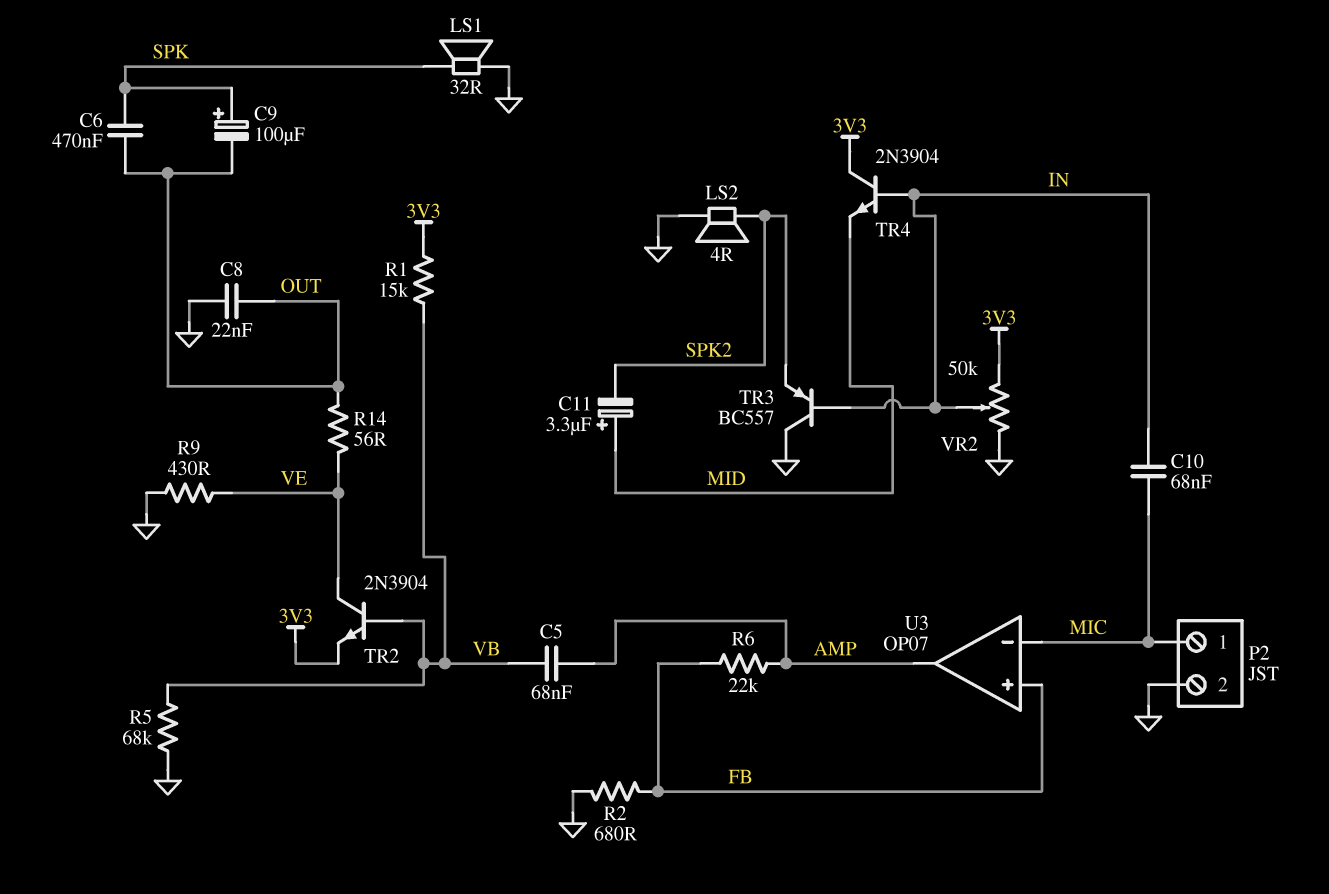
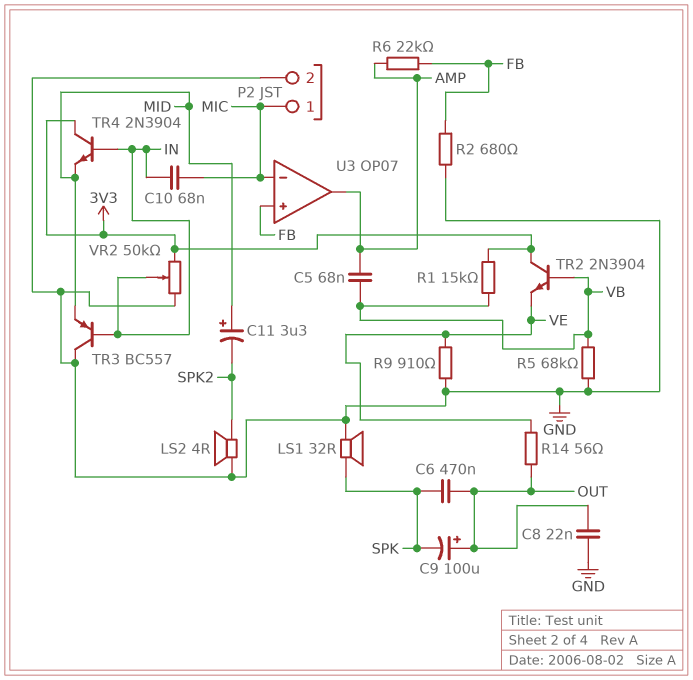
C9: 100uF (plus SPK, minus OUT) -> 100uF (plus OUT, minus SPK)
R9: 430 (GND, VE) -> 910 (GND, VE)
TR2: NPN 2N3904 (B VB, C VE, E 3V3) -> NPN 2N3904 (B VB, C 3V3, E VE)
TR3: PNP BC557 (B IN, C GND, E SPK2) -> PNP BC557 (B IN, C GND, E MID)

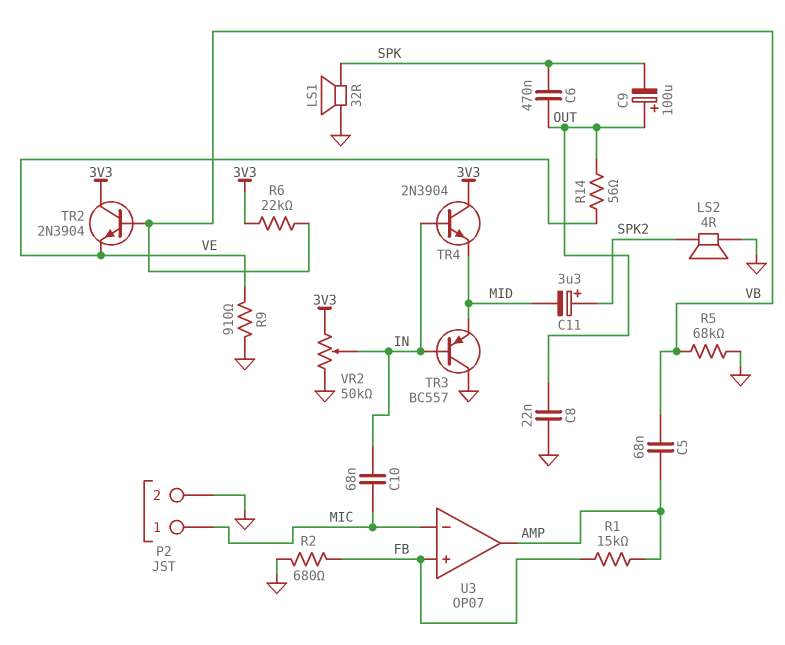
C11: 3.3uF (plus MID, minus SPK2) -> 3.3uF (plus SPK2, minus MID)
R1: 15k (3V3, VB) -> 15k (AMP, FB)
R6: 22k (AMP, FB) -> 22k (3V3, VB)

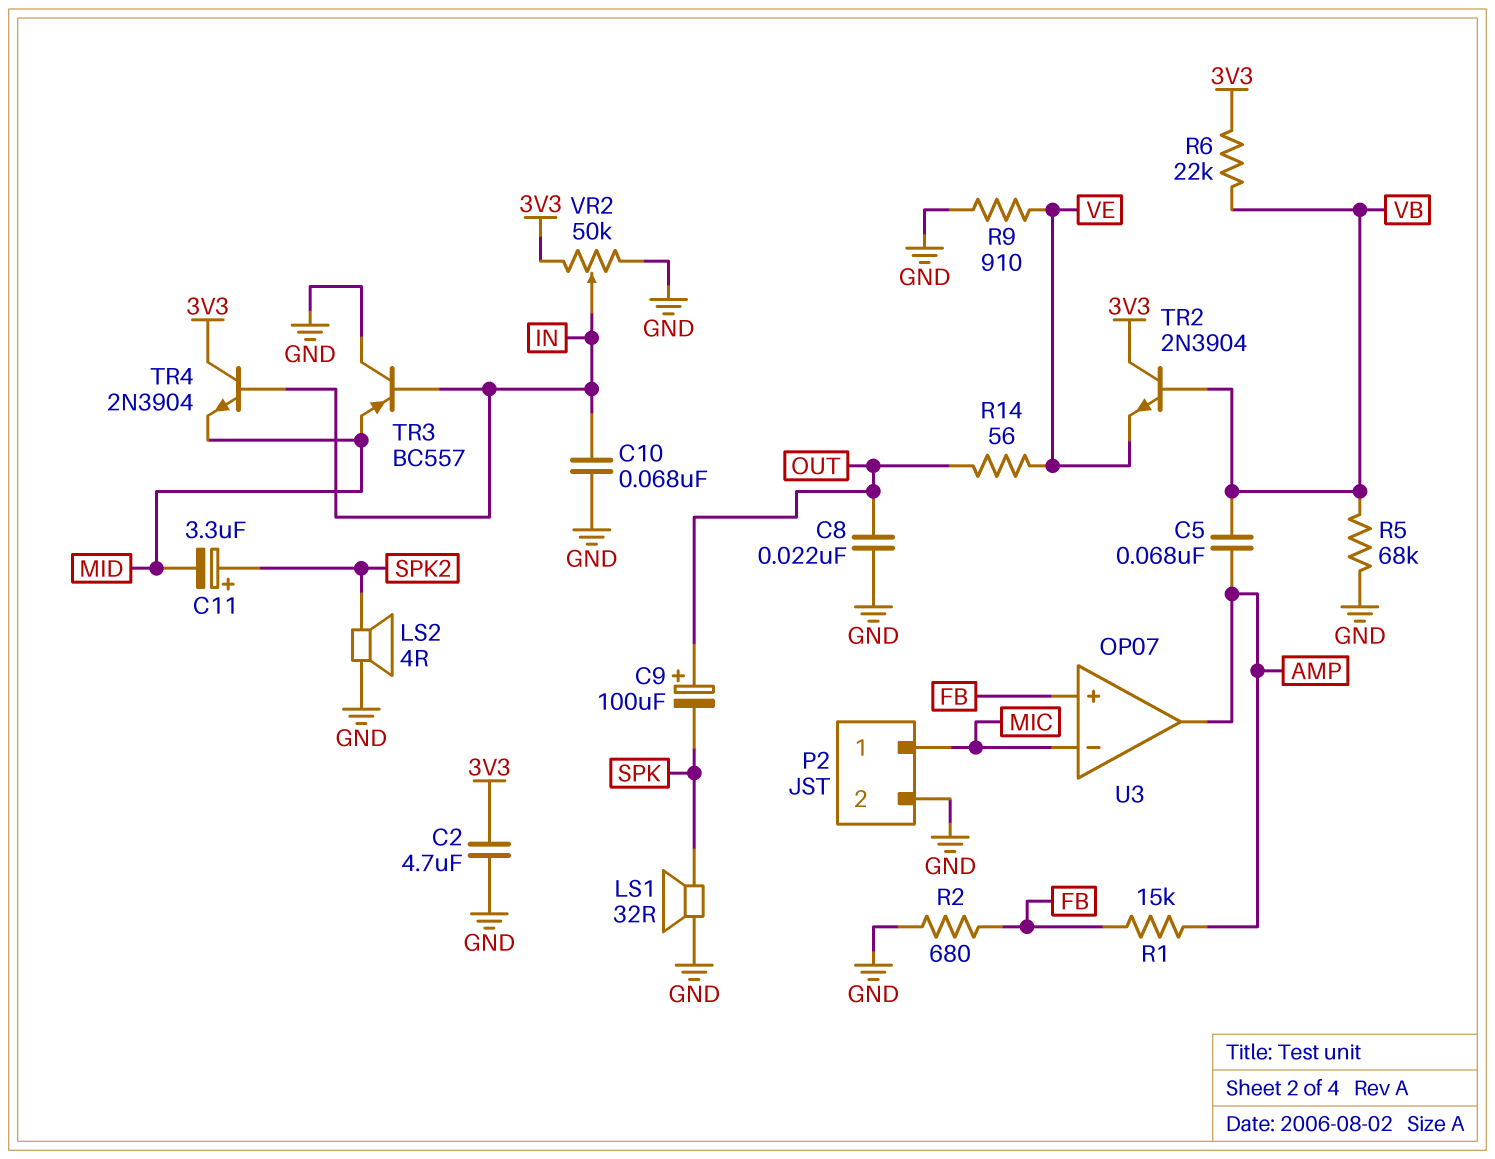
C2: none -> 4.7uF (3V3, GND)
C6: 470nF (OUT, SPK) -> none
C10: 68nF (IN, MIC) -> 68nF (GND, IN)

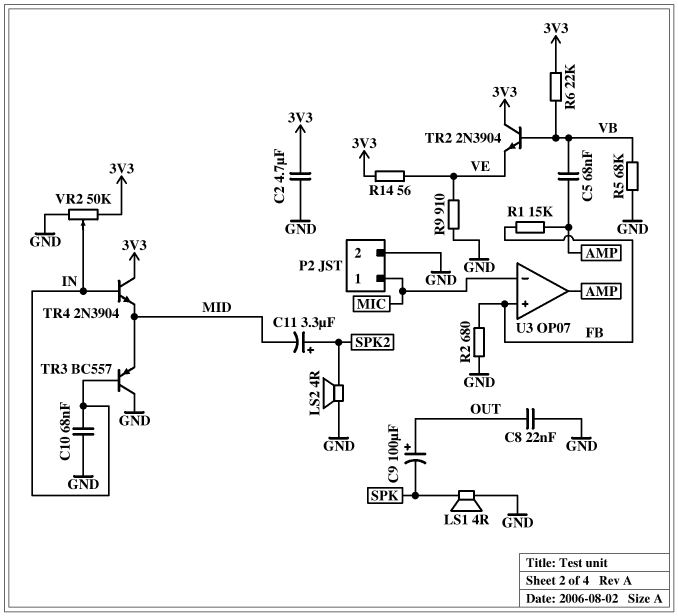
LS1: speaker 32R (GND, SPK) -> speaker 4R (GND, SPK)
R14: 56 (OUT, VE) -> 56 (3V3, VE)

